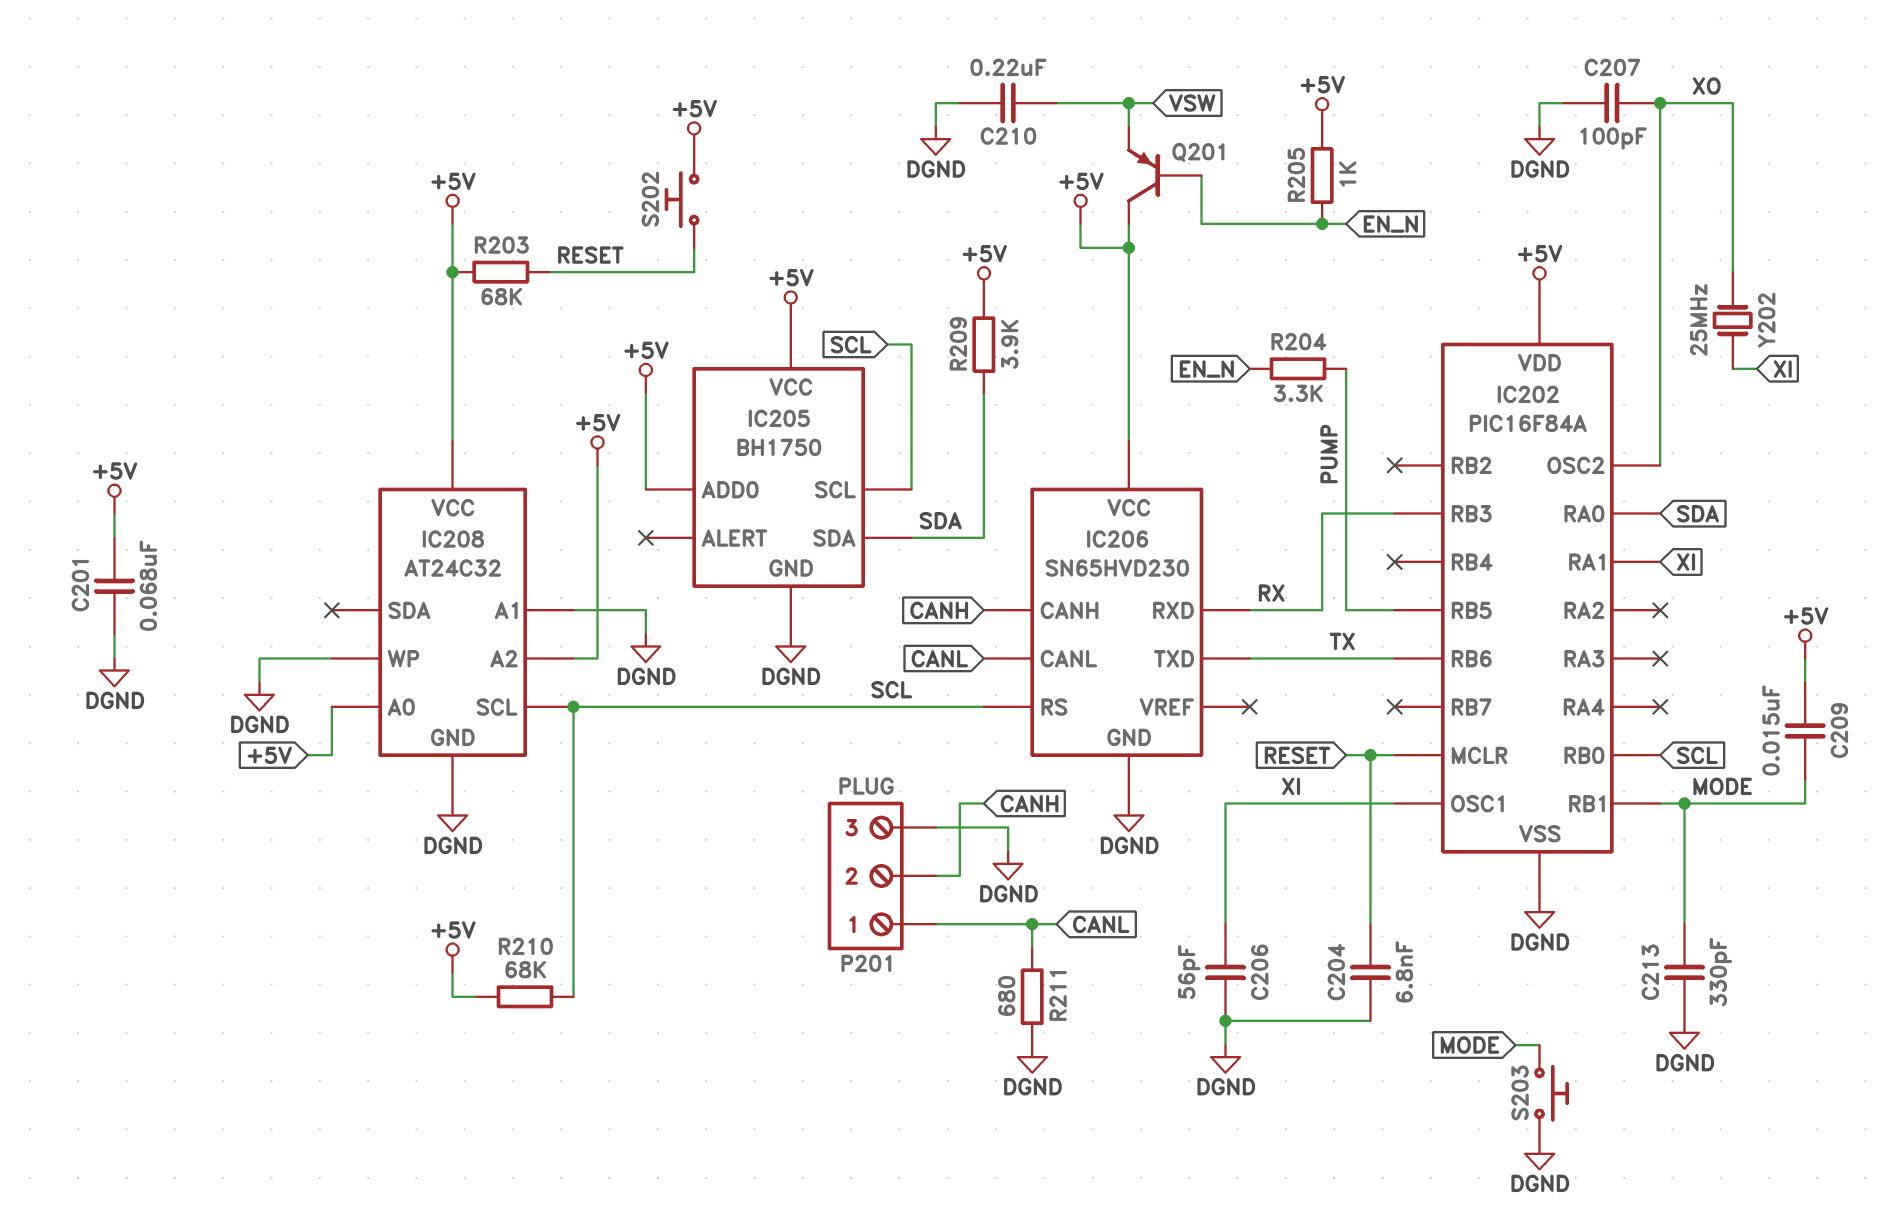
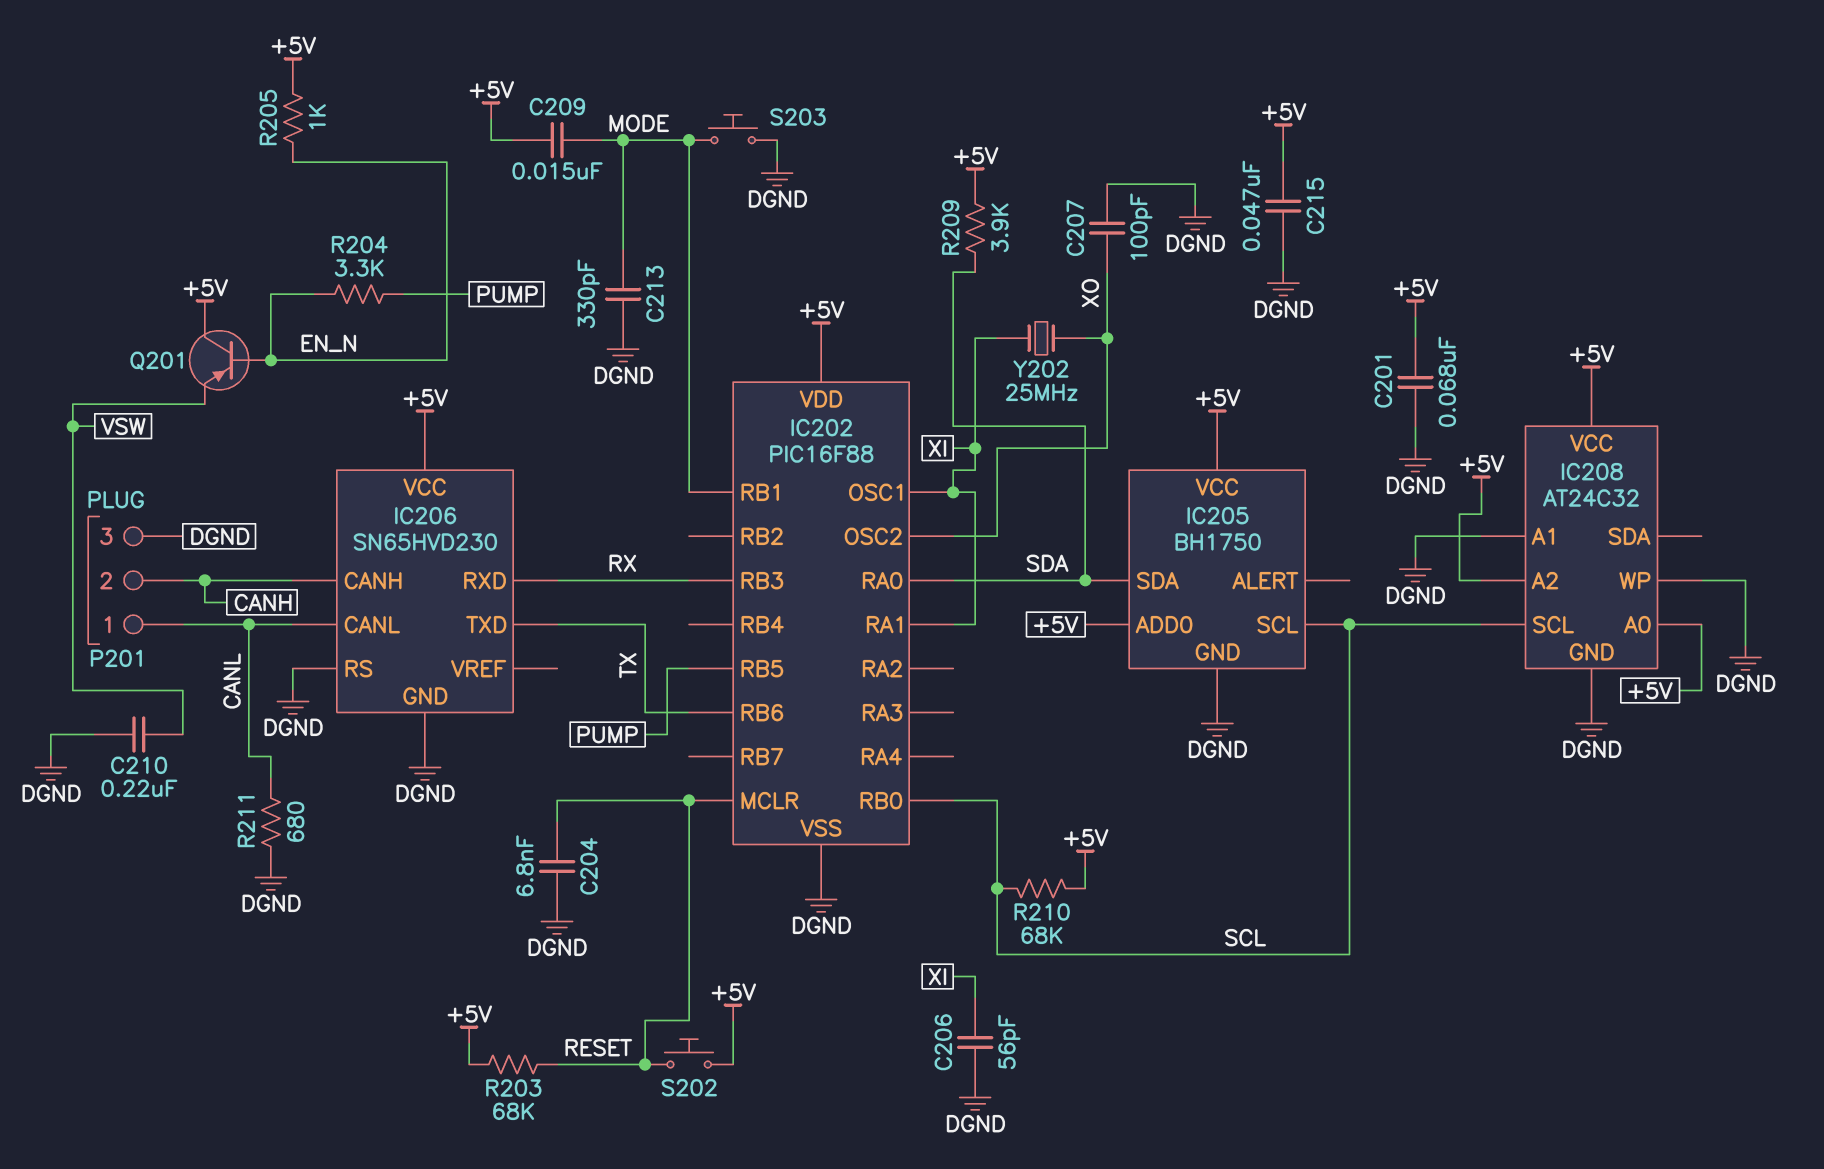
C215: none -> 47nF (+5V, DGND)
IC202: PIC16F84A -> PIC16F88
IC206 pin RS: SCL -> DGND

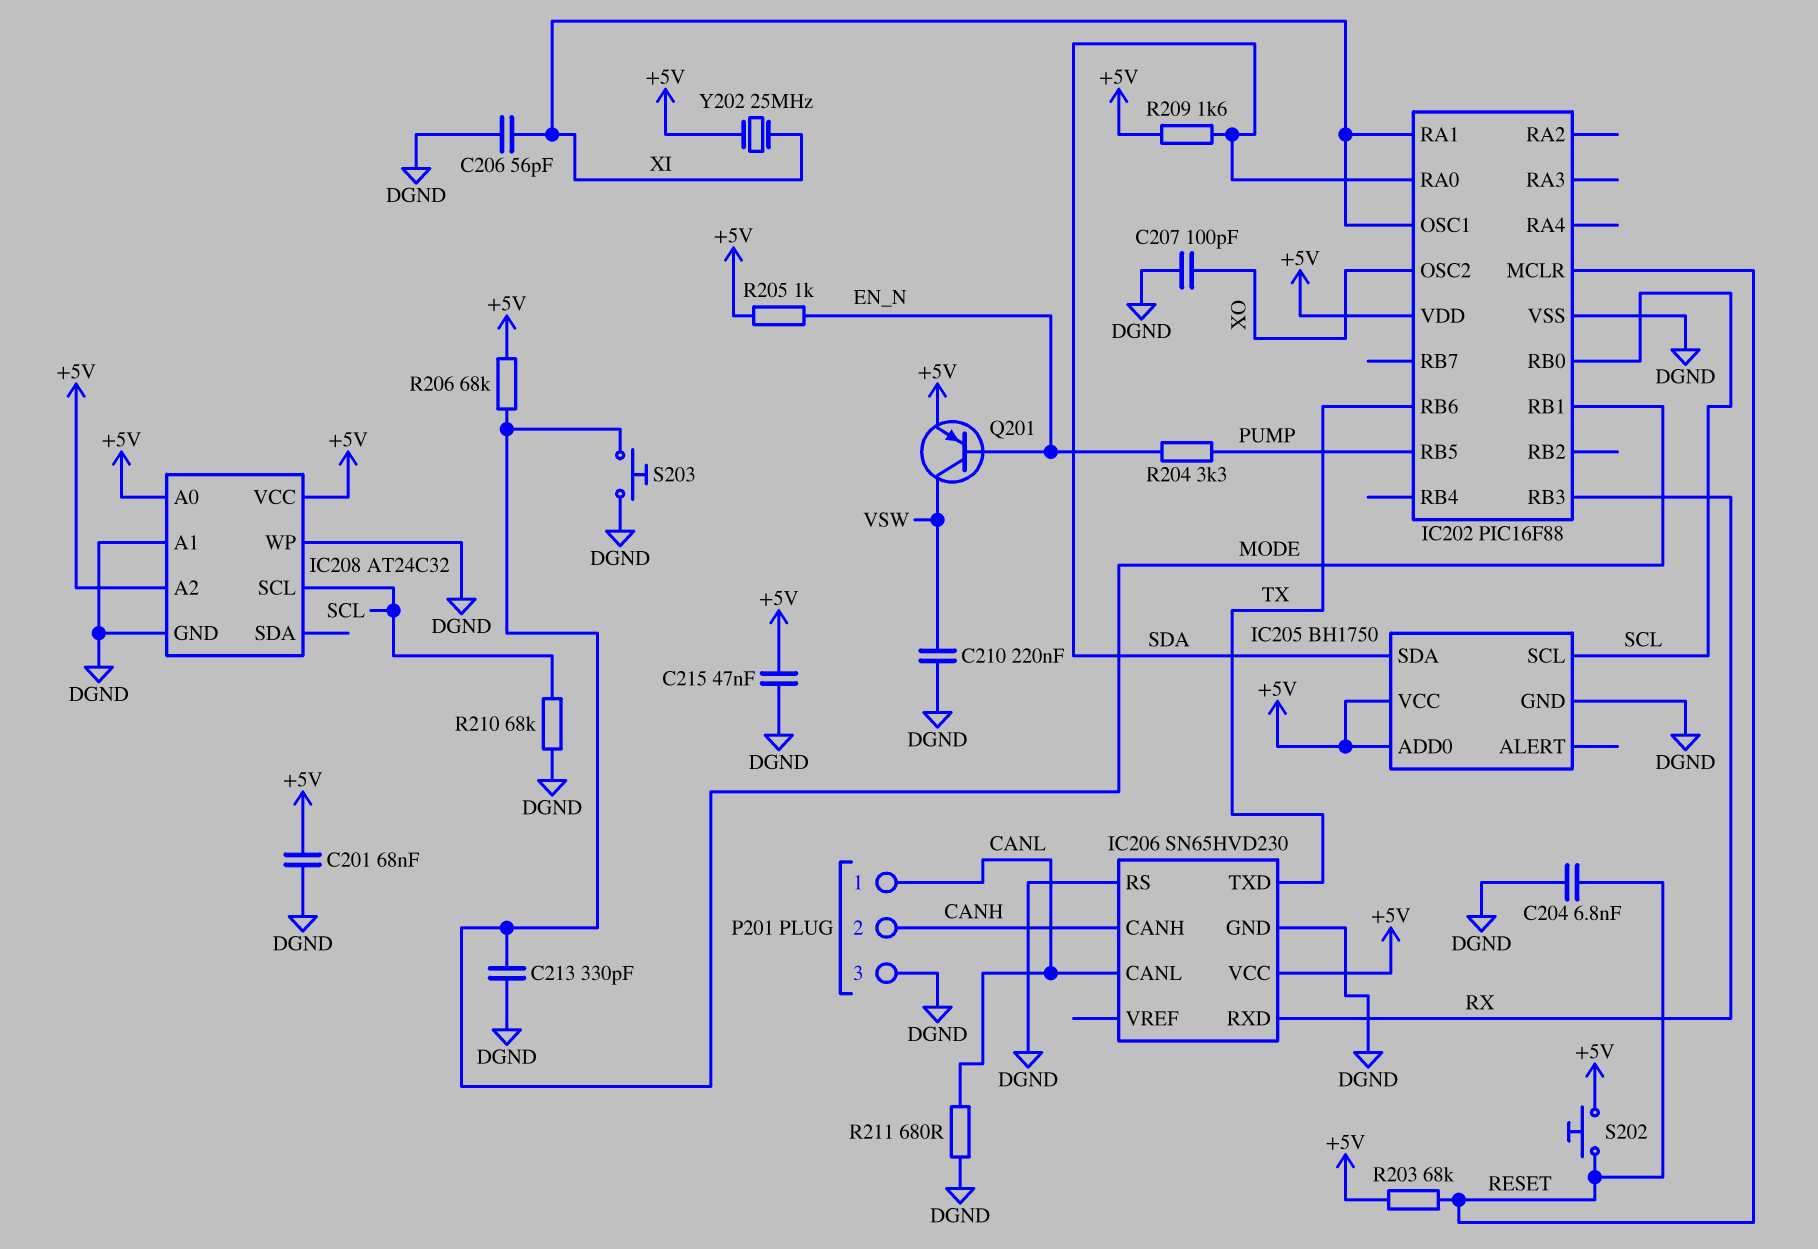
C209: 15nF (+5V, MODE) -> none
Q201: PNP (B EN_N, C +5V, E VSW) -> PNP (B EN_N, C VSW, E +5V)
R206: none -> 68k (+5V, MODE)
R209: 3.9k (+5V, SDA) -> 1.6k (+5V, SDA)
R210: 68k (+5V, SCL) -> 68k (DGND, SCL)
Y202: 25MHz (XI, XO) -> 25MHz (+5V, XI)

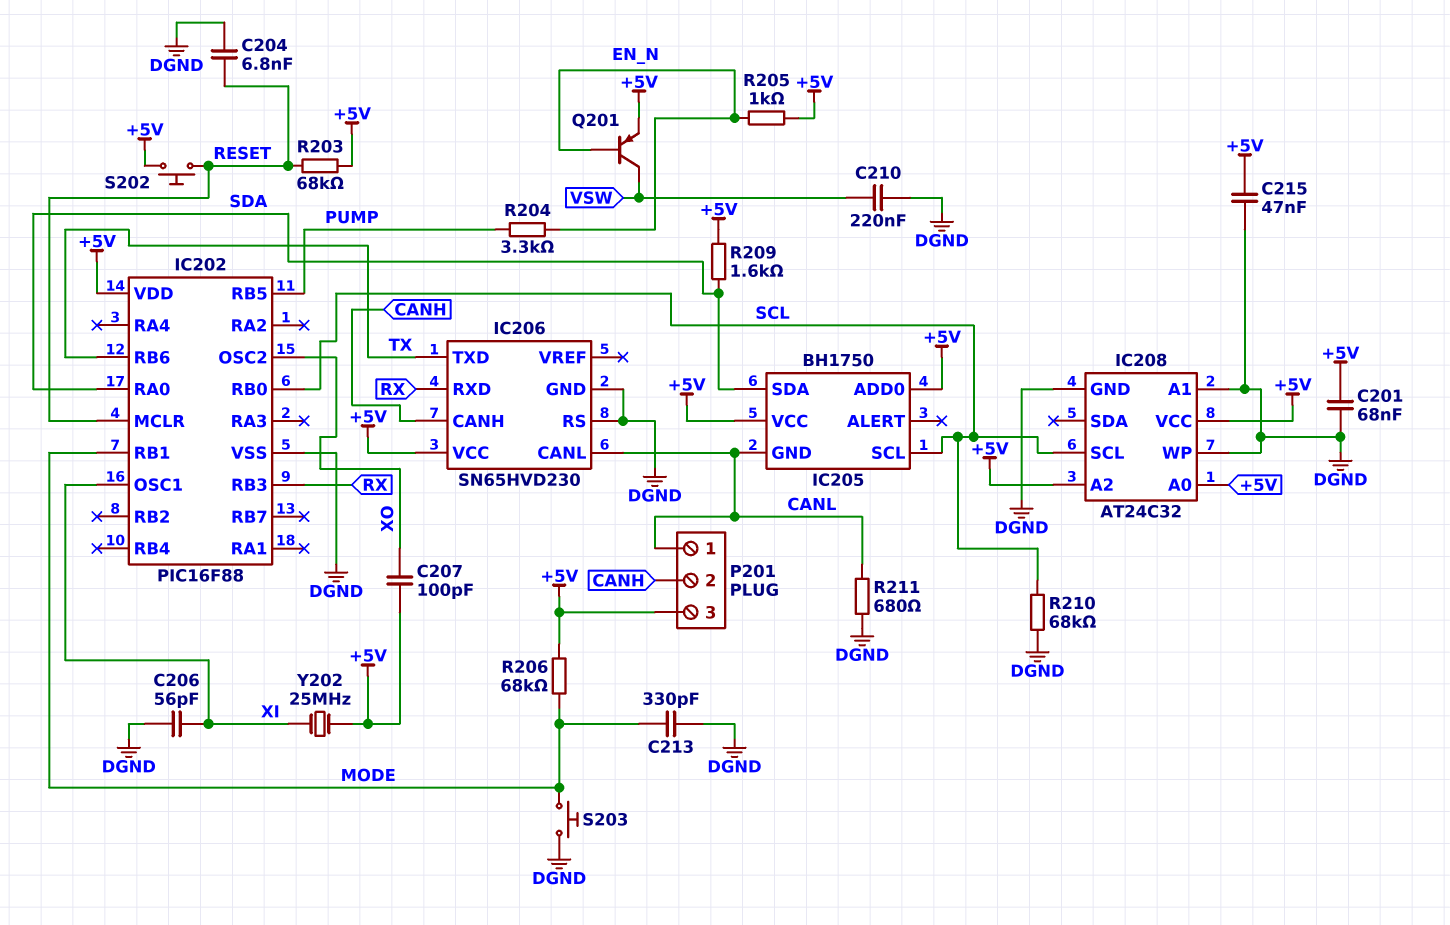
C207: 100pF (DGND, XO) -> 100pF (+5V, XO)
IC202 pin RA1: XI -> none
IC205 pin GND: DGND -> CANL
P201 pin 3: DGND -> +5V

